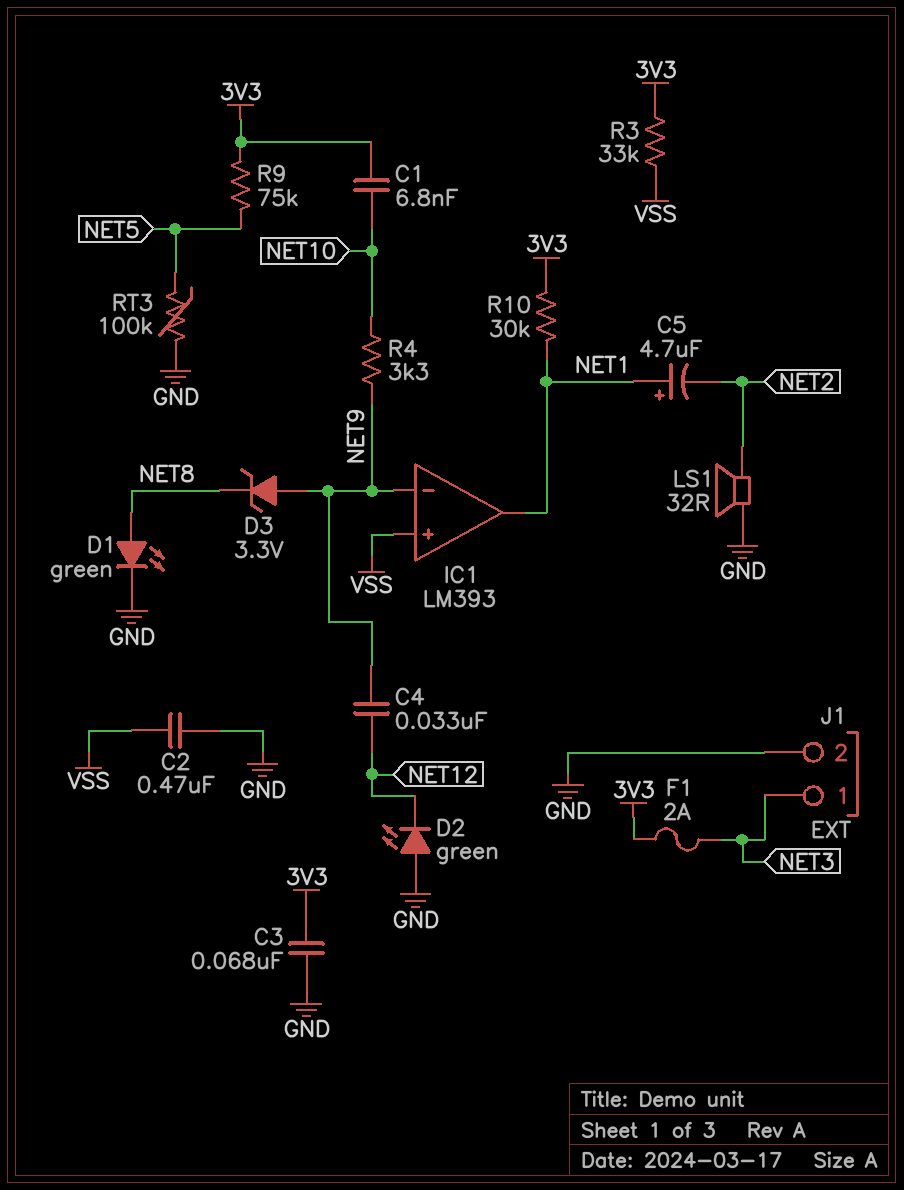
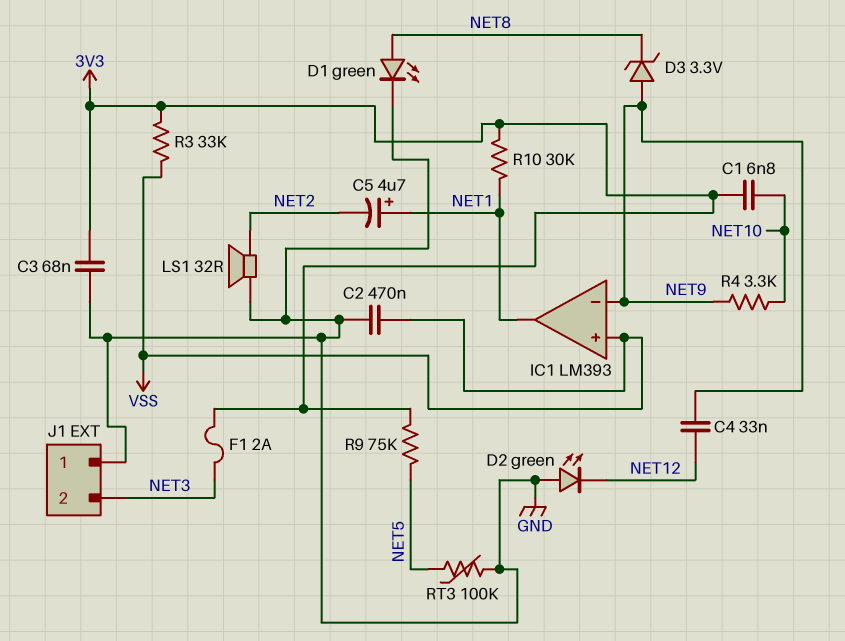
J1 pin 1: NET3 -> GND
J1 pin 2: GND -> NET3

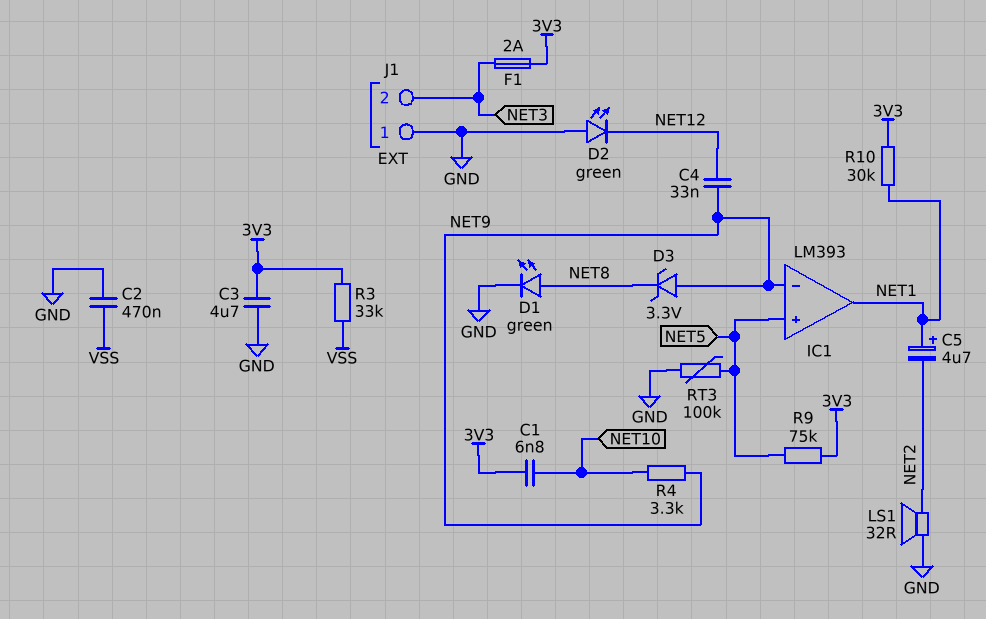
C3: 68nF (3V3, GND) -> 4.7uF (3V3, GND)
IC1 pin in+: VSS -> NET5

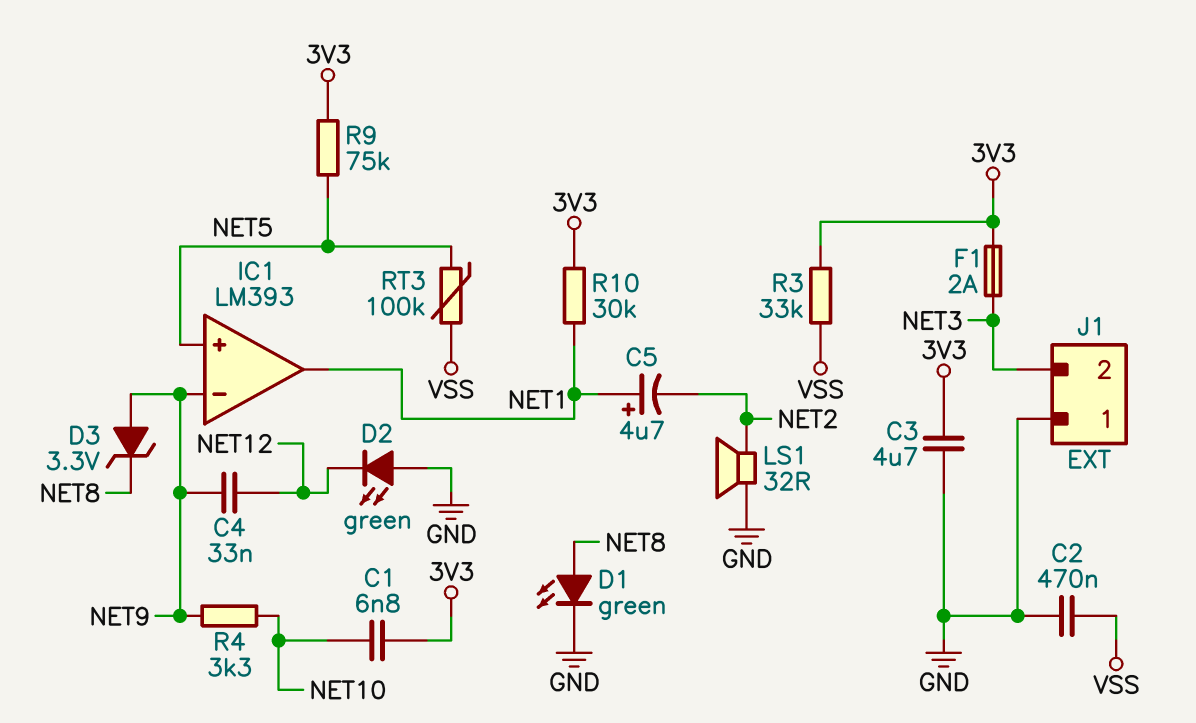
RT3: 100k (GND, NET5) -> 100k (NET5, VSS)

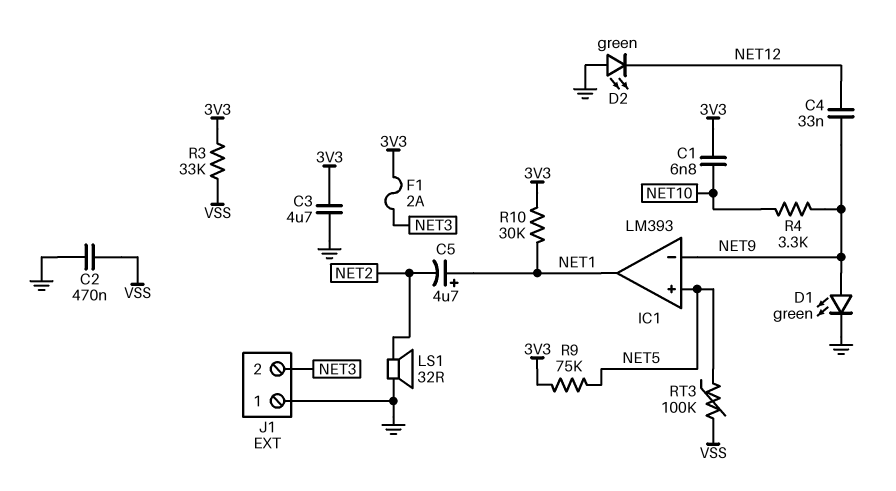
D1: LED green (A NET8, K GND) -> LED green (A NET9, K GND)
D3: zener 3.3V (A NET9, K NET8) -> none

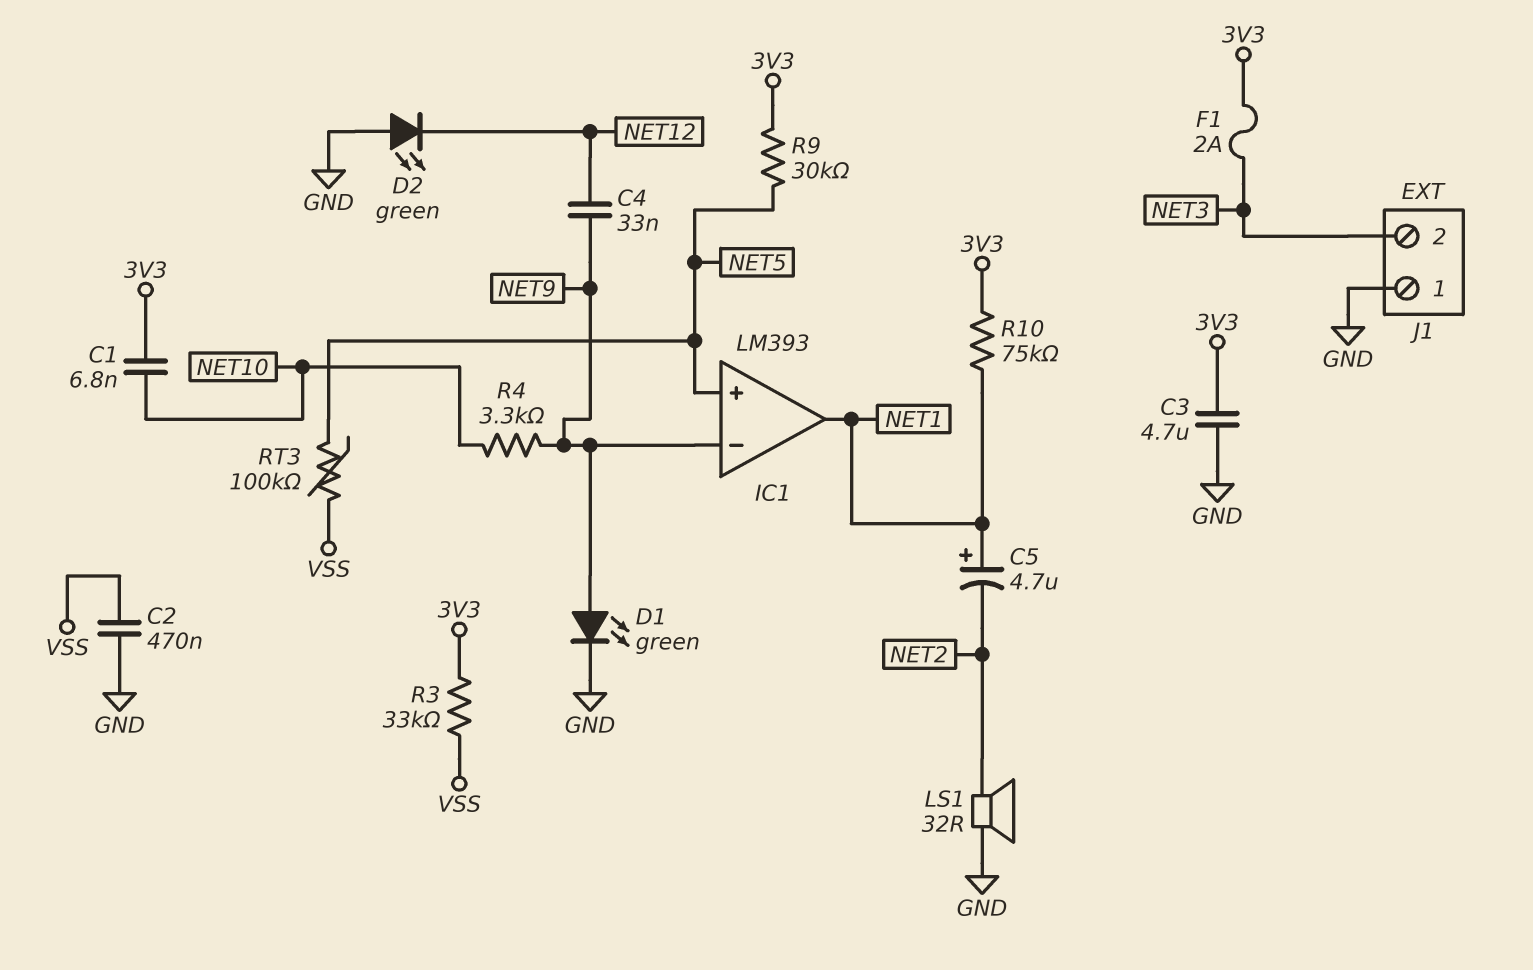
R9: 75k (3V3, NET5) -> 30k (3V3, NET5)
R10: 30k (3V3, NET1) -> 75k (3V3, NET1)

